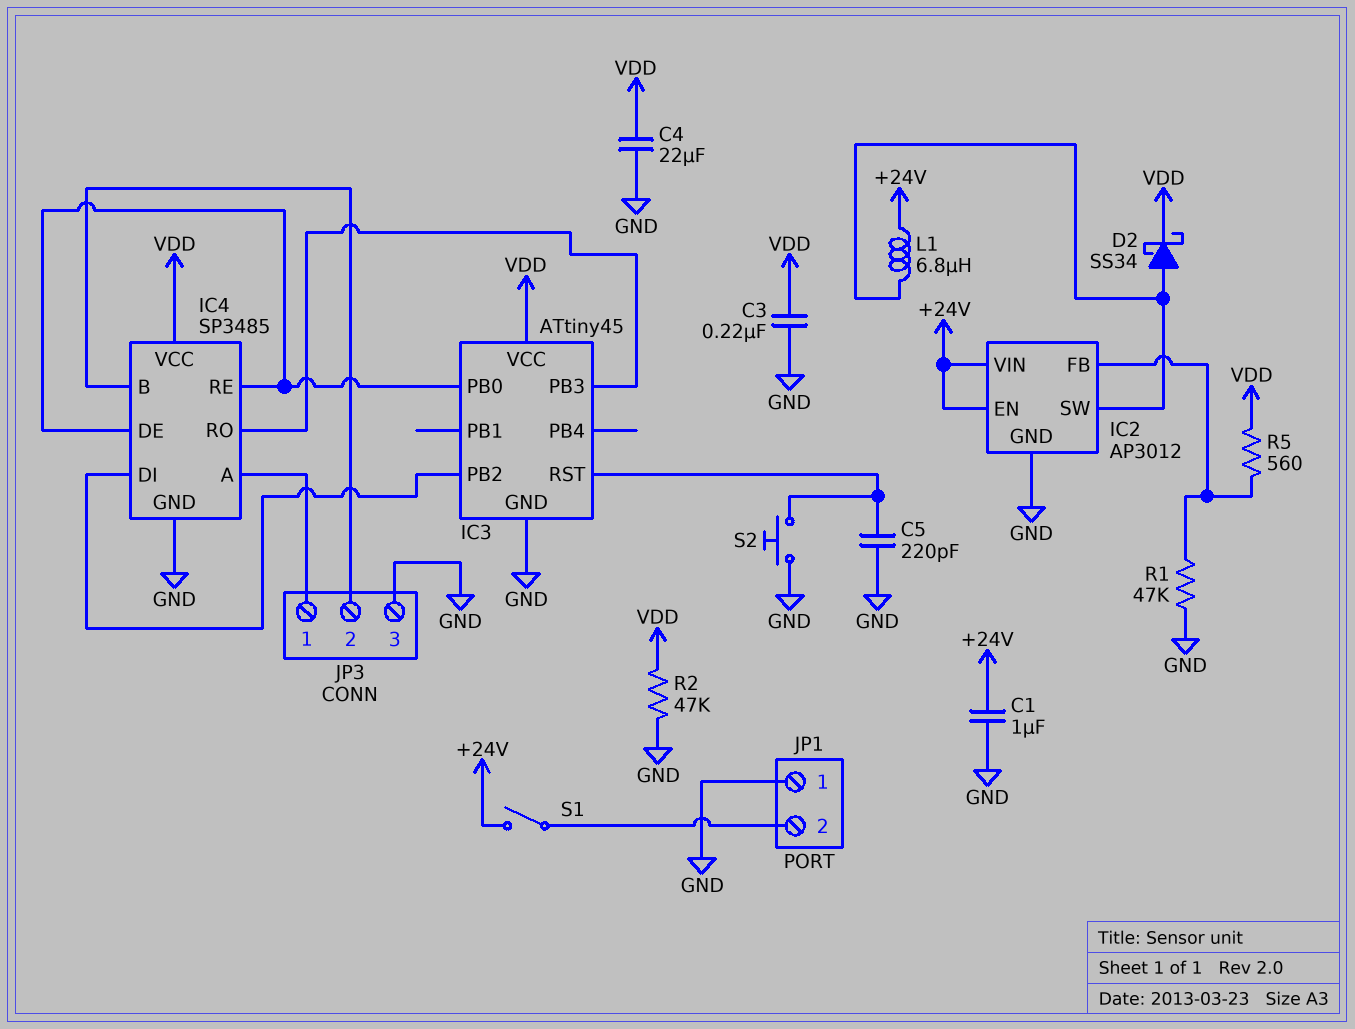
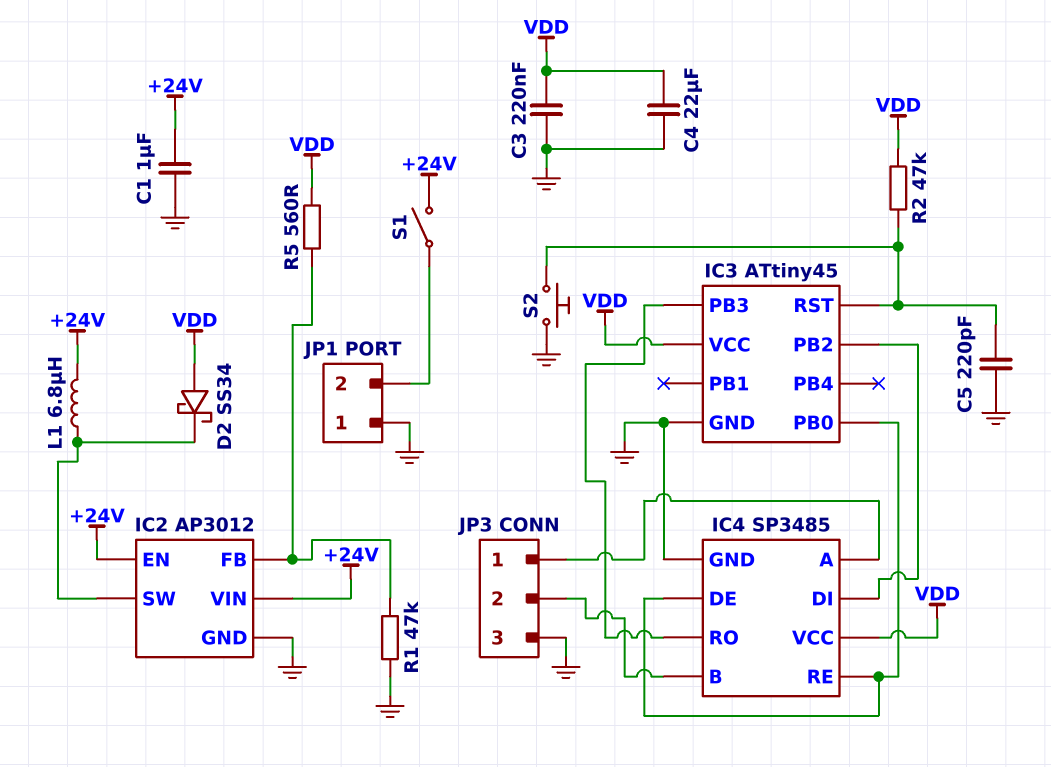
D2: schottky SS34 (A IC2/SW, K VDD) -> schottky SS34 (A VDD, K IC2/SW)
R2: 47k (GND, VDD) -> 47k (IC3/RST, VDD)

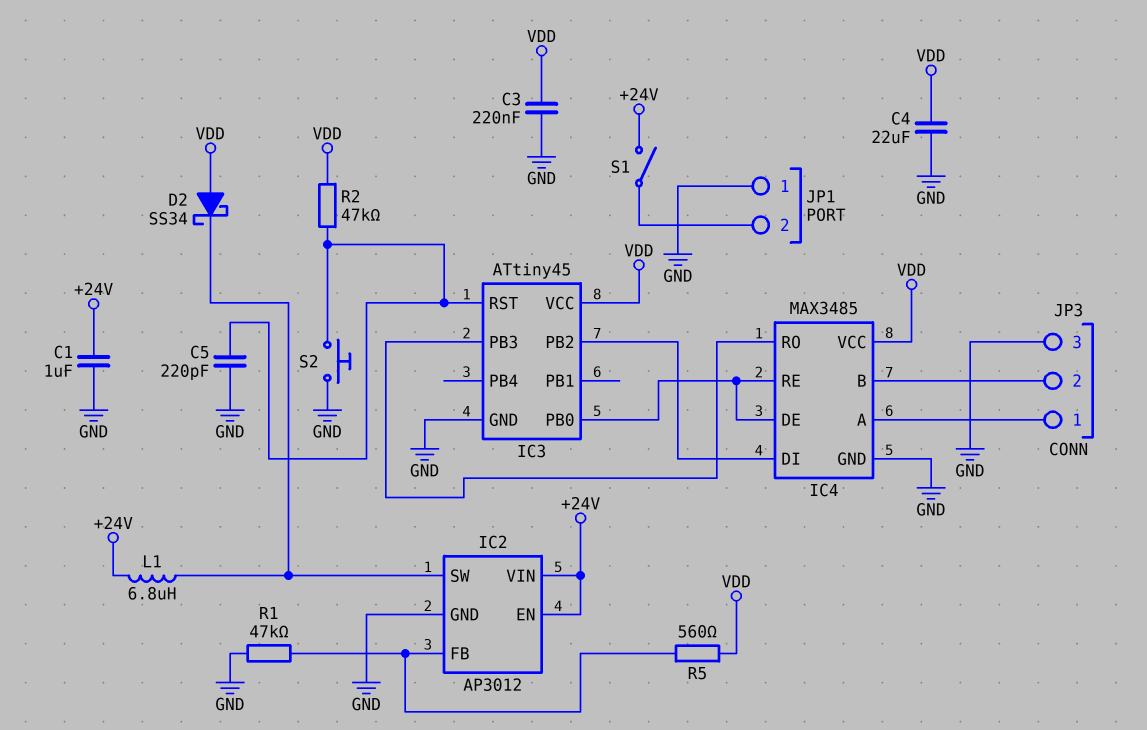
IC4: SP3485 -> MAX3485

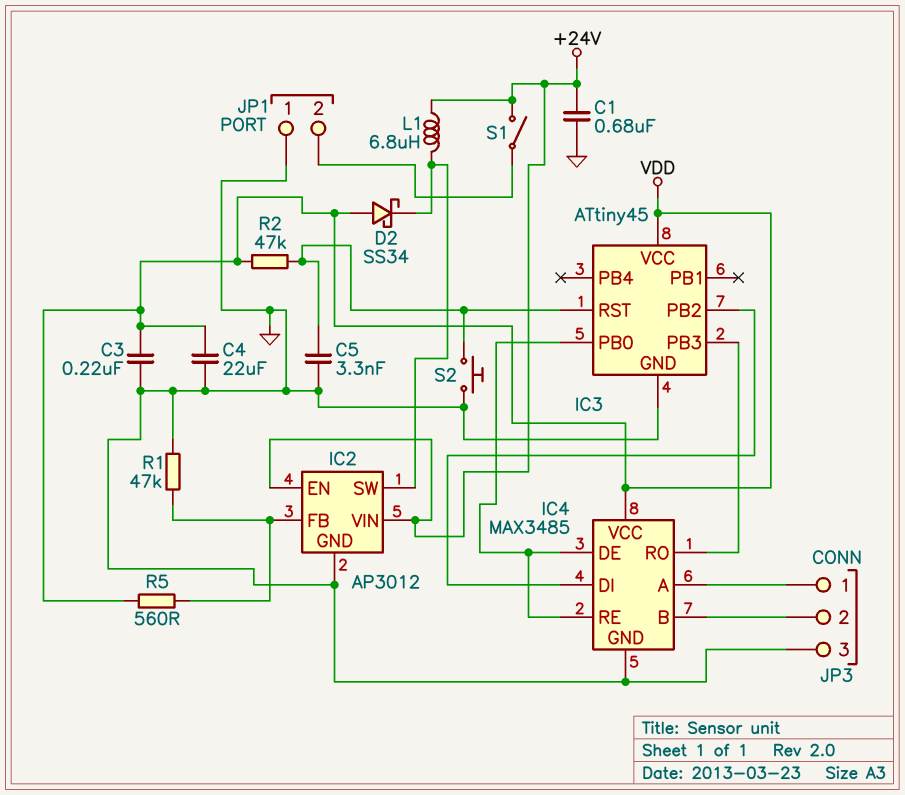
C1: 1uF (+24V, GND) -> 680nF (+24V, GND)
C5: 220pF (GND, IC3/RST) -> 3.3nF (GND, IC3/RST)

